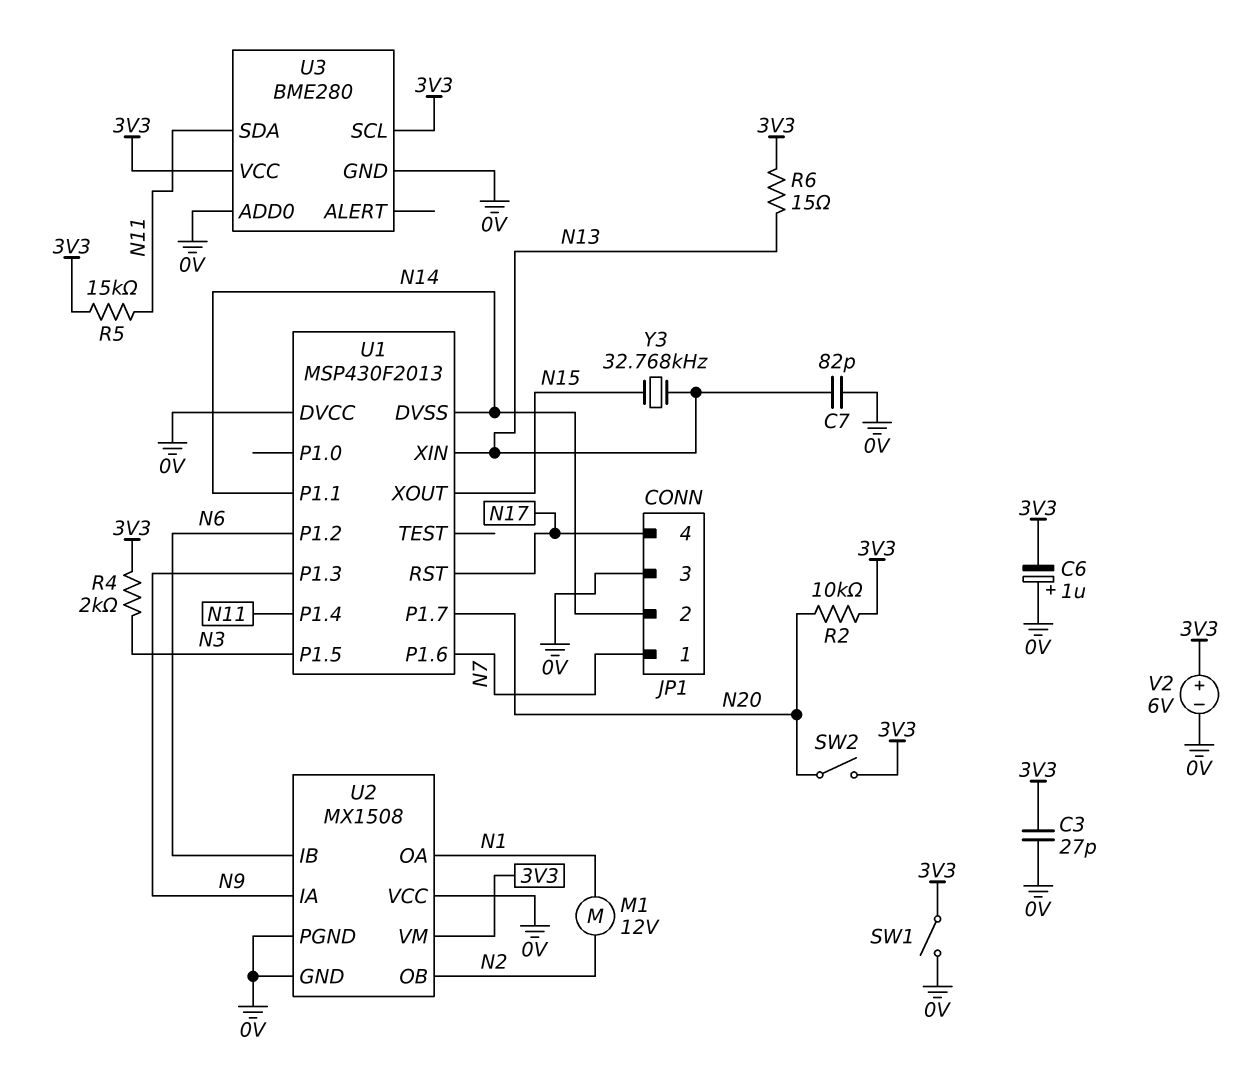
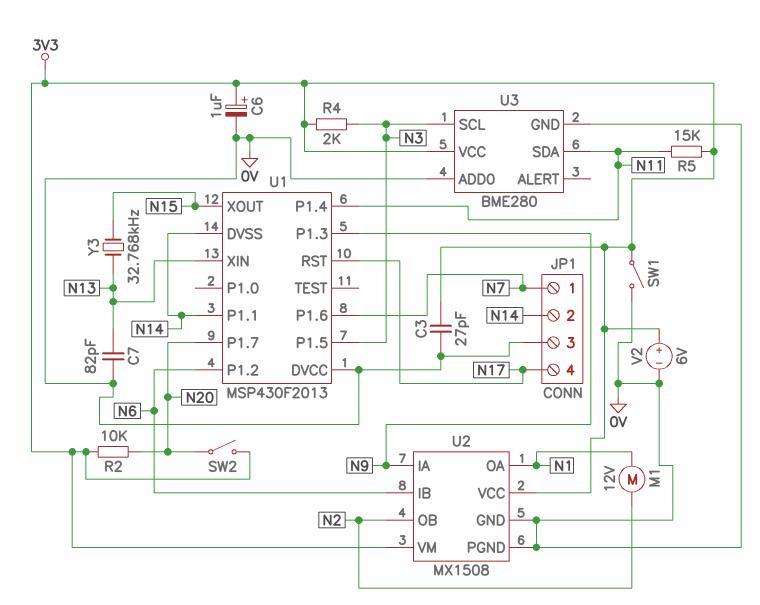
C6: 1uF (plus 0V, minus 3V3) -> 1uF (plus 3V3, minus 0V)
R6: 15 (3V3, N13) -> none
U2 pin VCC: 0V -> 3V3
U3 pin SCL: 3V3 -> N3

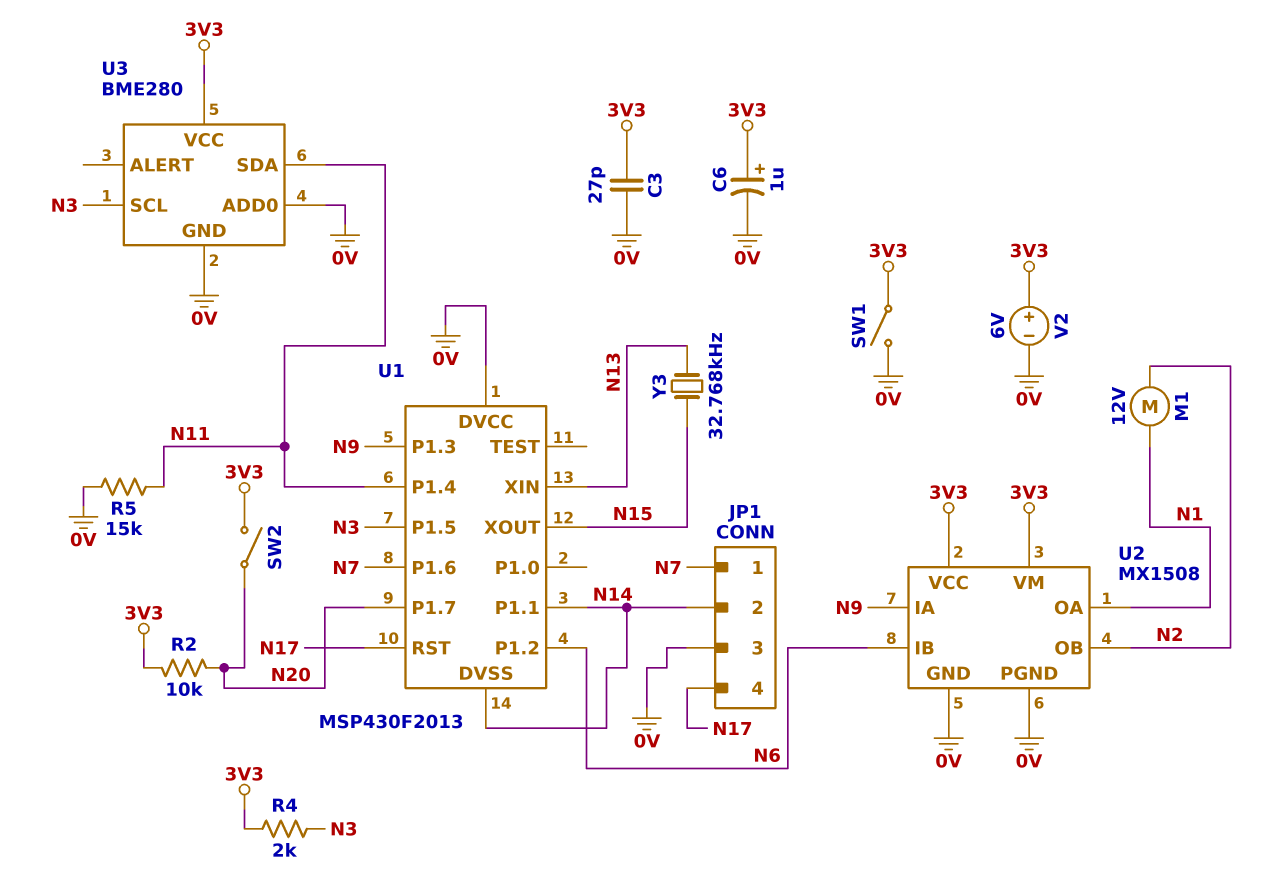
C7: 82pF (0V, N13) -> none
R5: 15k (3V3, N11) -> 15k (0V, N11)

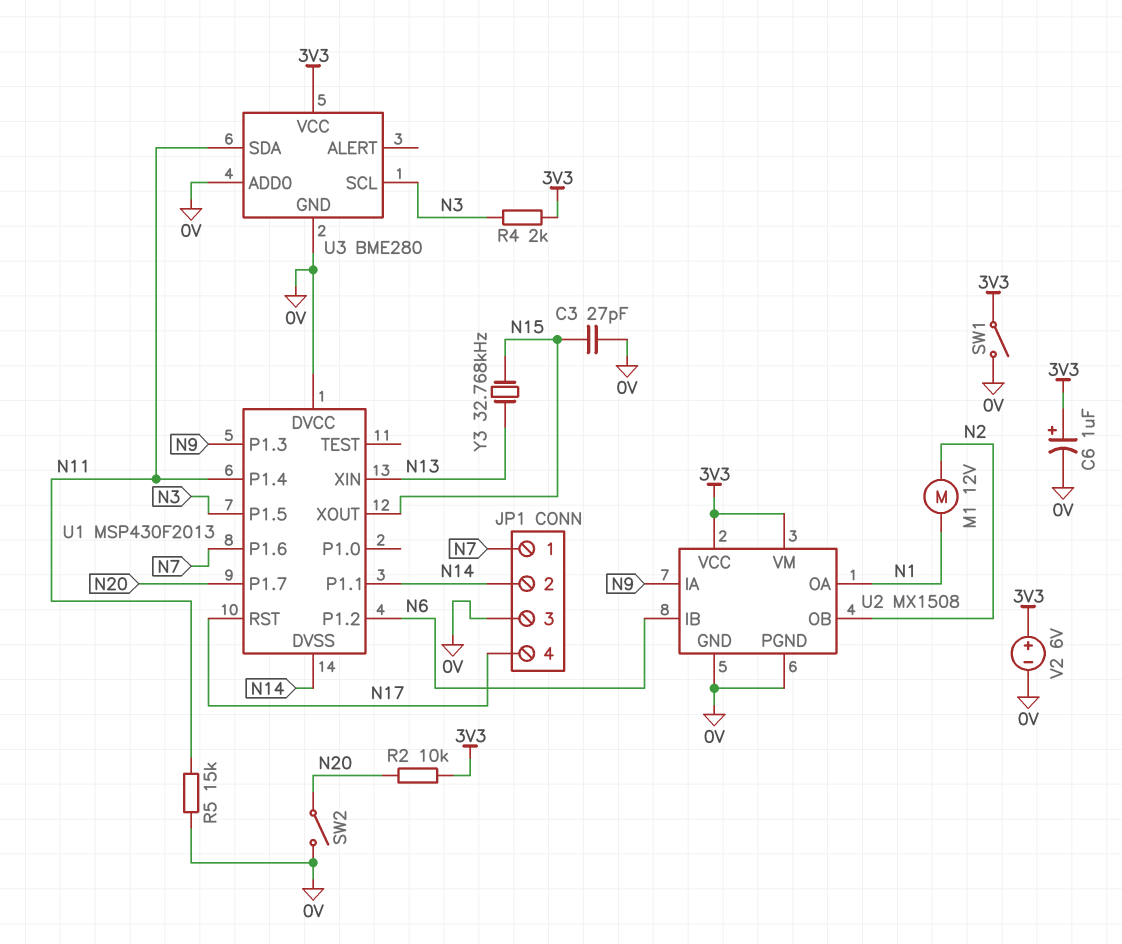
C3: 27pF (0V, 3V3) -> 27pF (0V, N15)
SW2: switch (3V3, N20) -> switch (0V, N20)

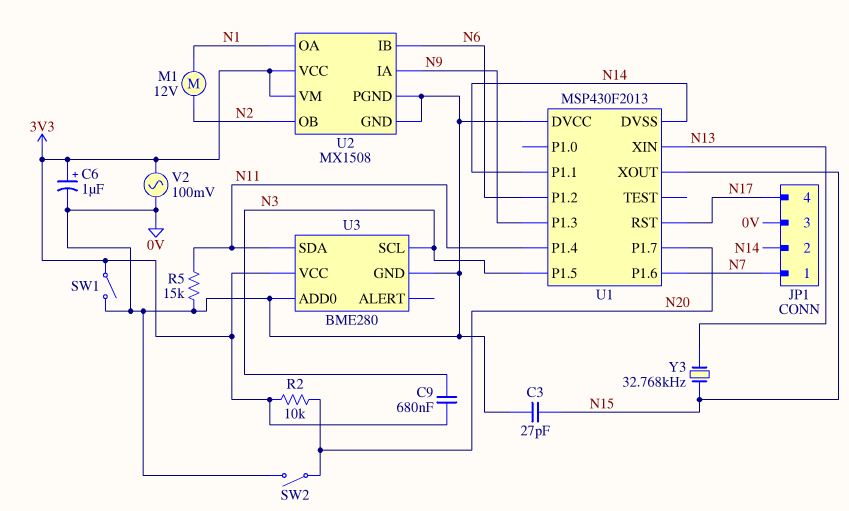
C9: none -> 680nF (3V3, N3)
R4: 2k (3V3, N3) -> none
V2: 6V (plus 3V3, minus 0V) -> AC 100mV (0V, 3V3)

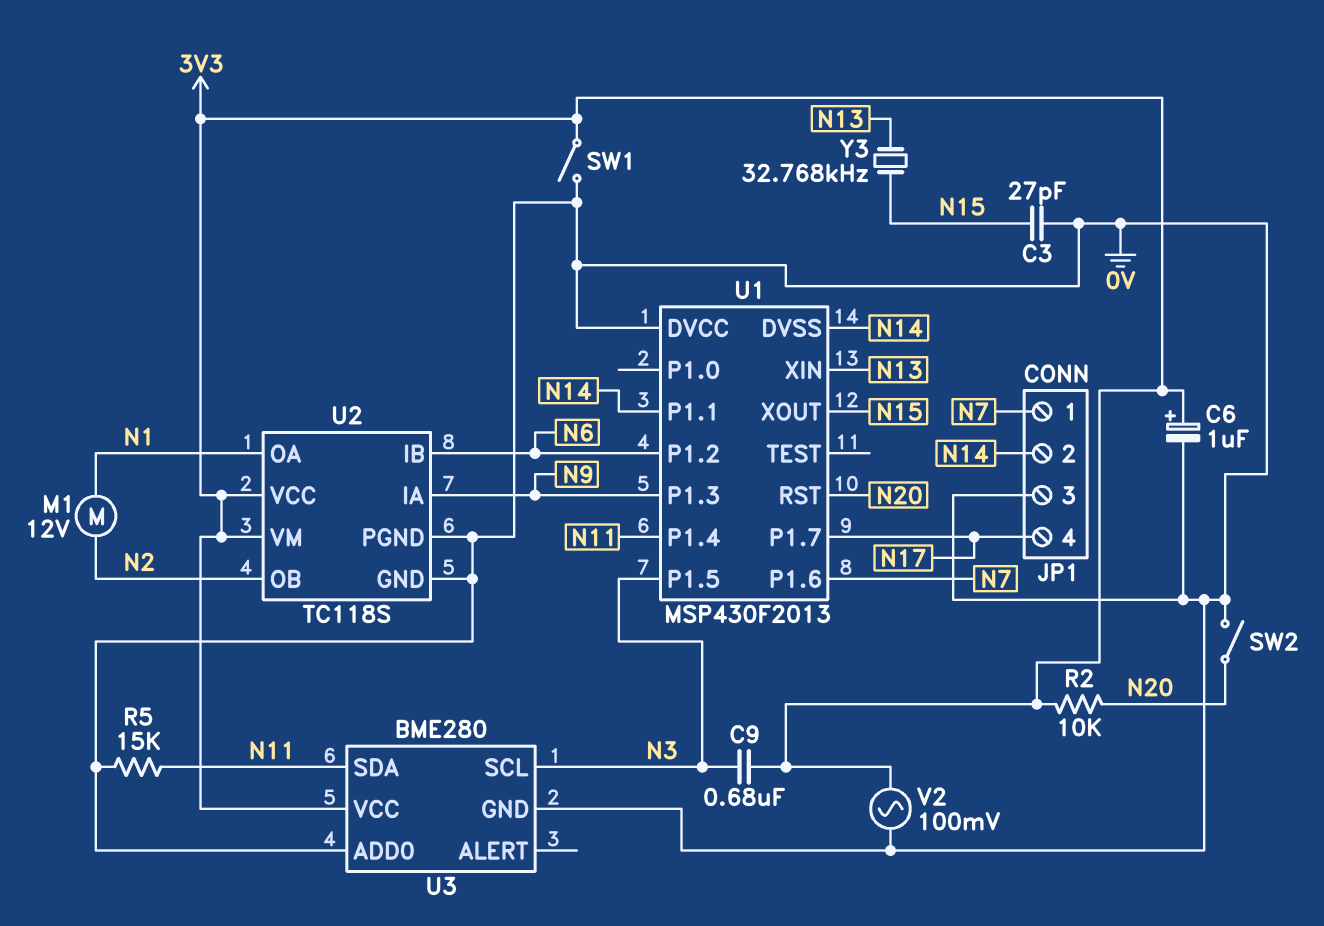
U1 pin P1.7: N20 -> N17
U1 pin RST: N17 -> N20
U2: MX1508 -> TC118S

